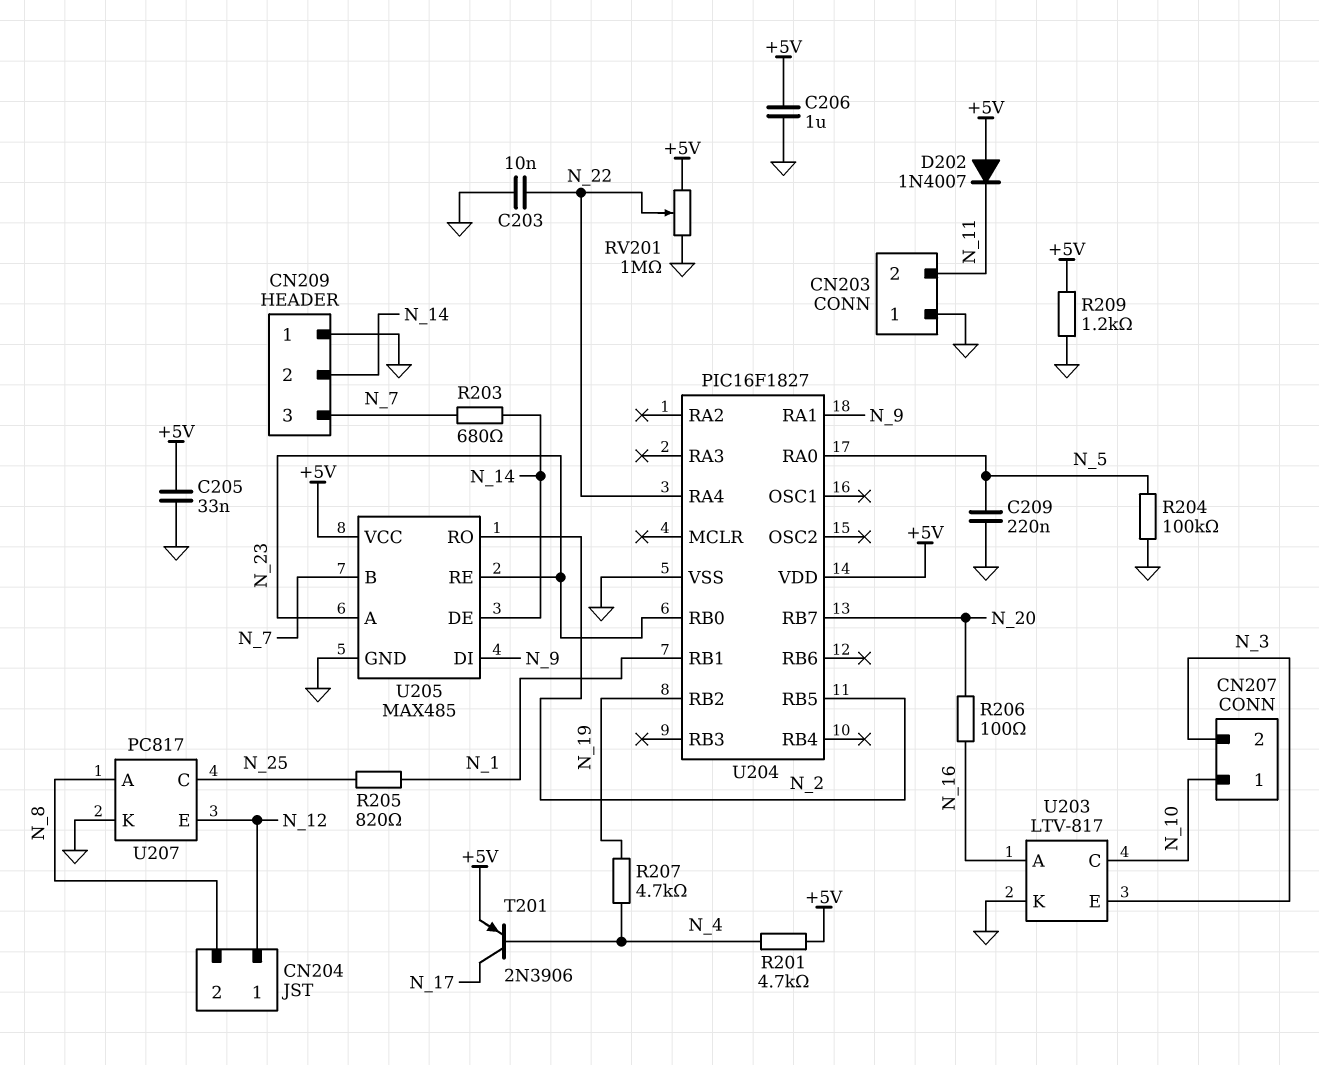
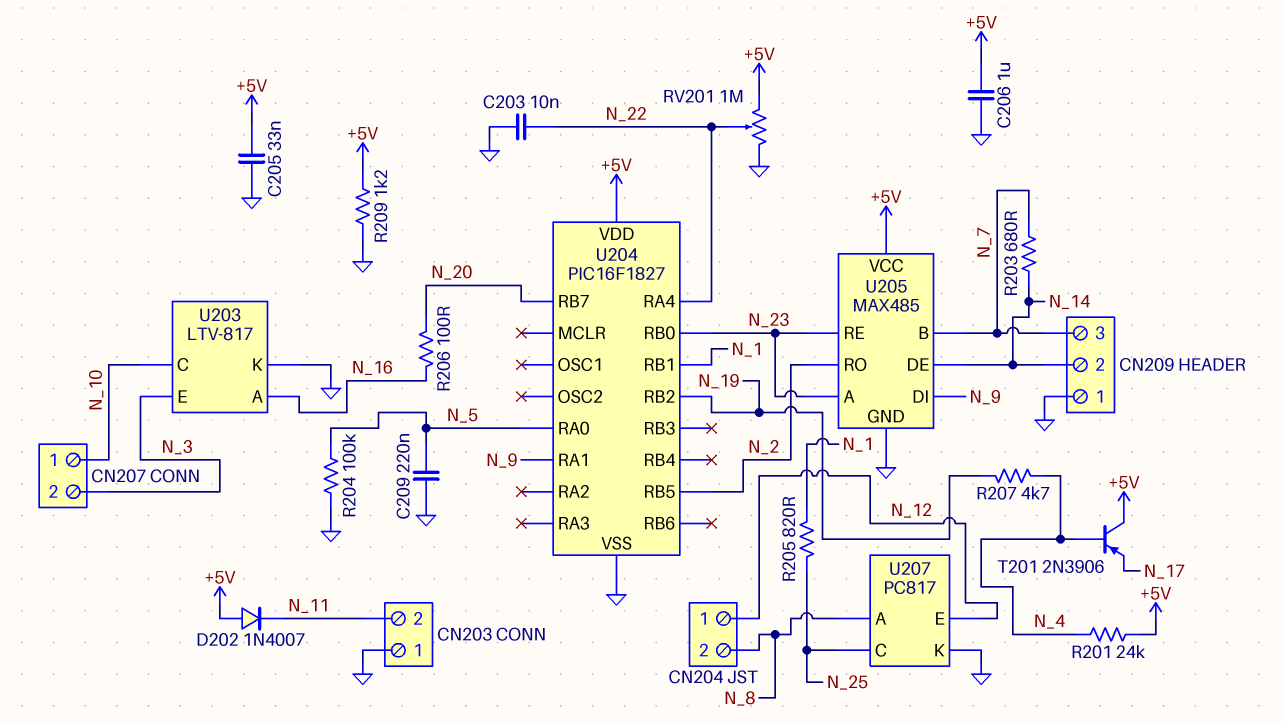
R201: 4.7k (+5V, N_4) -> 24k (+5V, N_4)
T201: PNP 2N3906 (B N_4, C N_17, E +5V) -> PNP 2N3906 (B N_4, C +5V, E N_17)

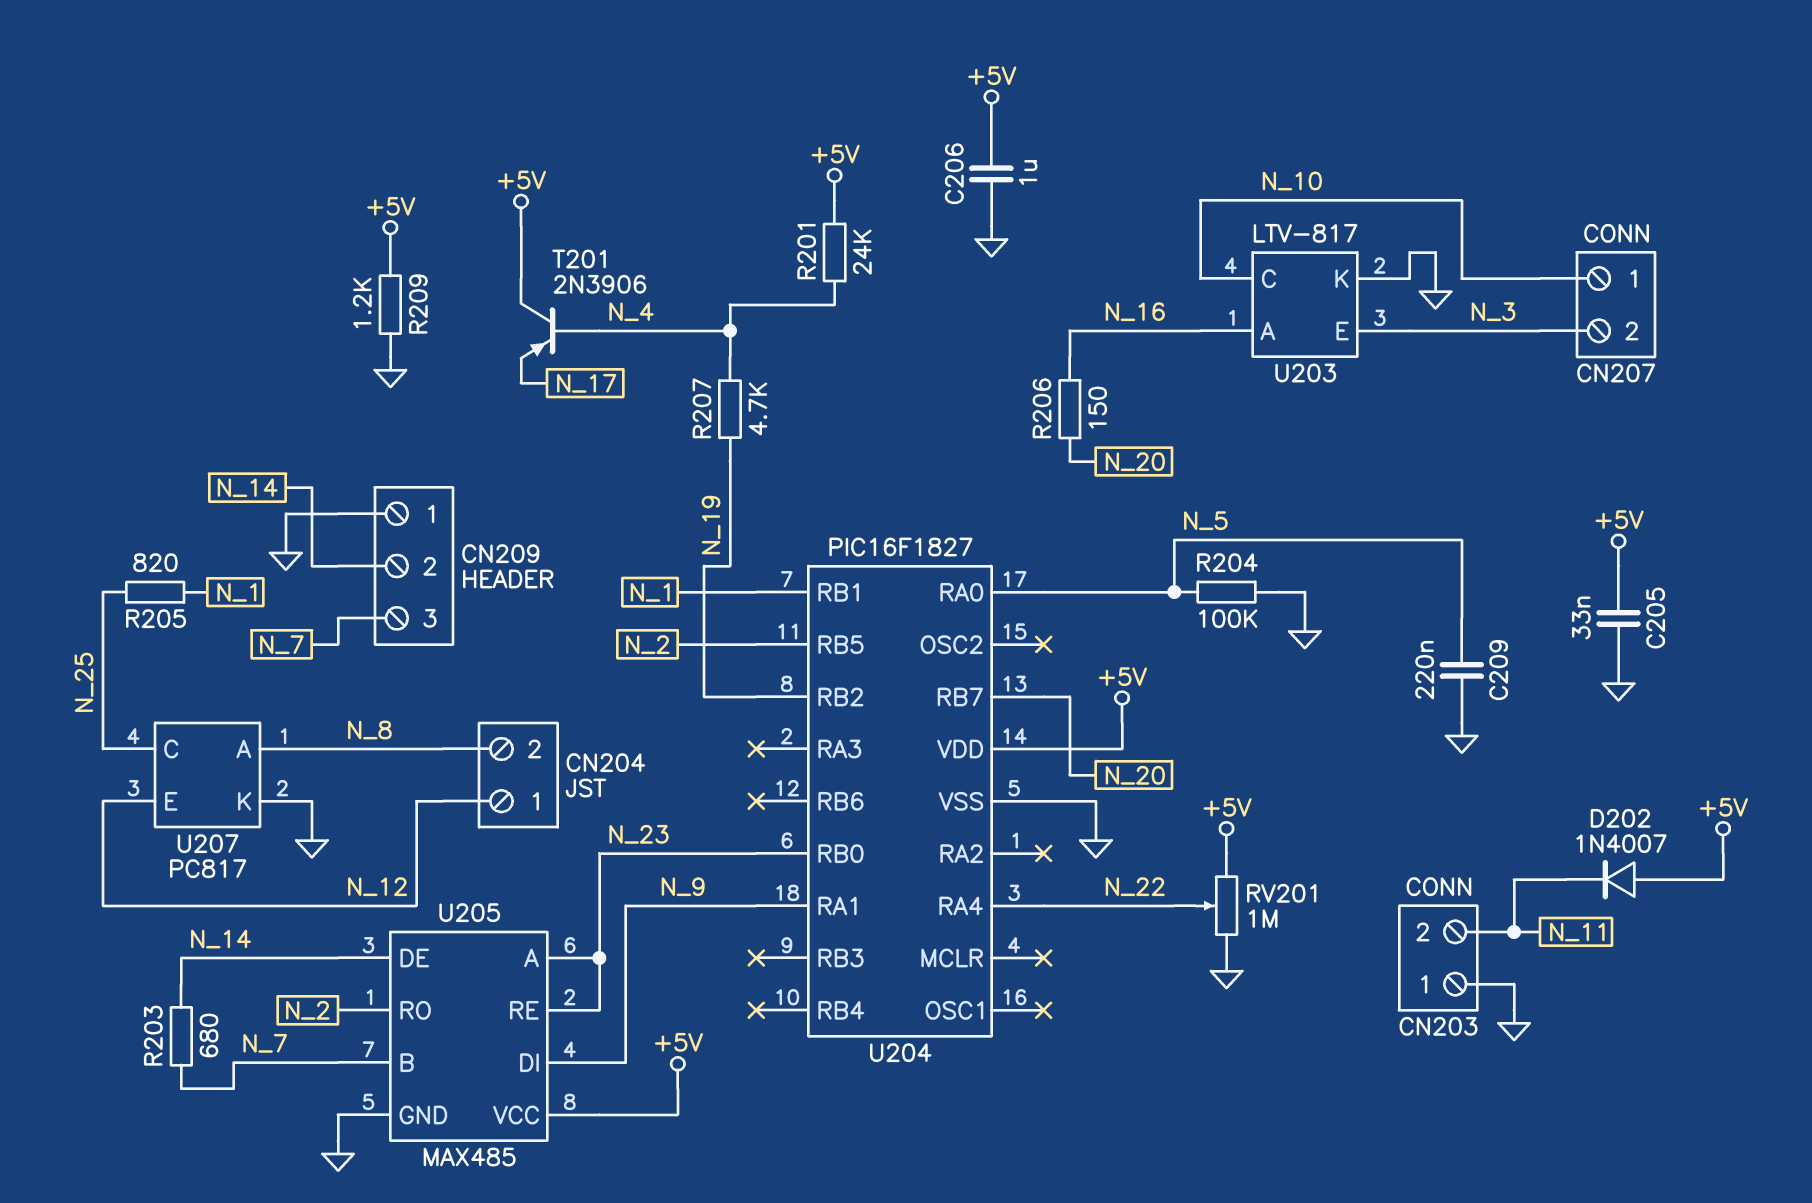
C203: 10nF (GND, N_22) -> none
R206: 100 (N_16, N_20) -> 150 (N_16, N_20)

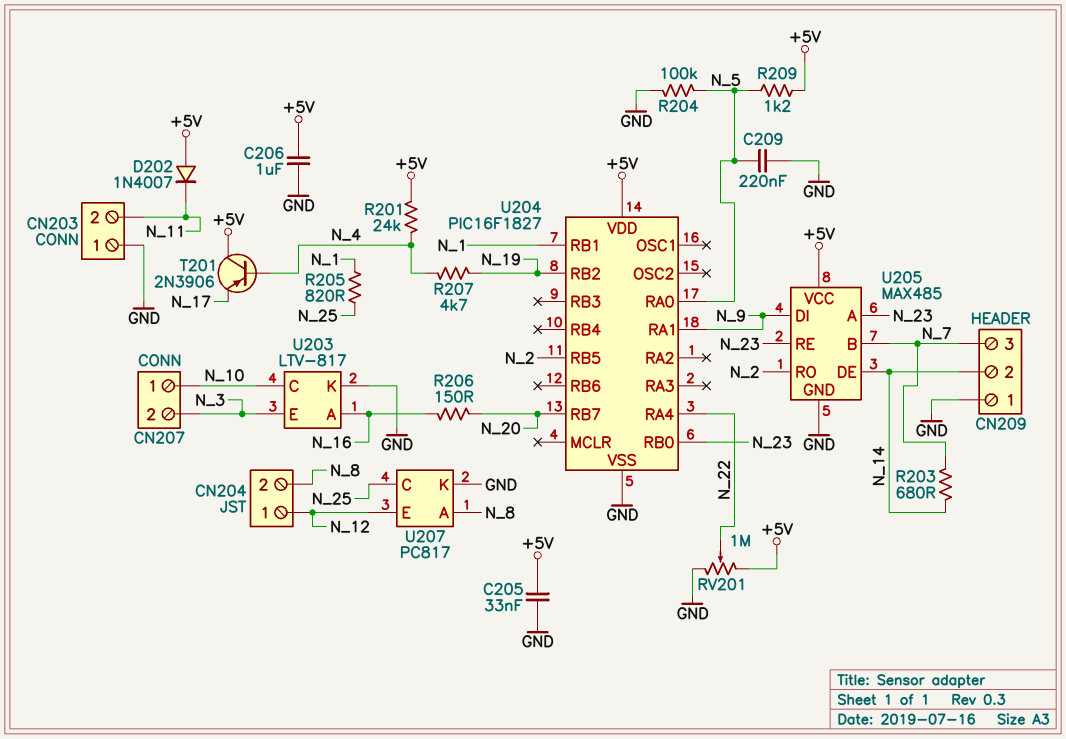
R209: 1.2k (+5V, GND) -> 1.2k (+5V, N_5)

